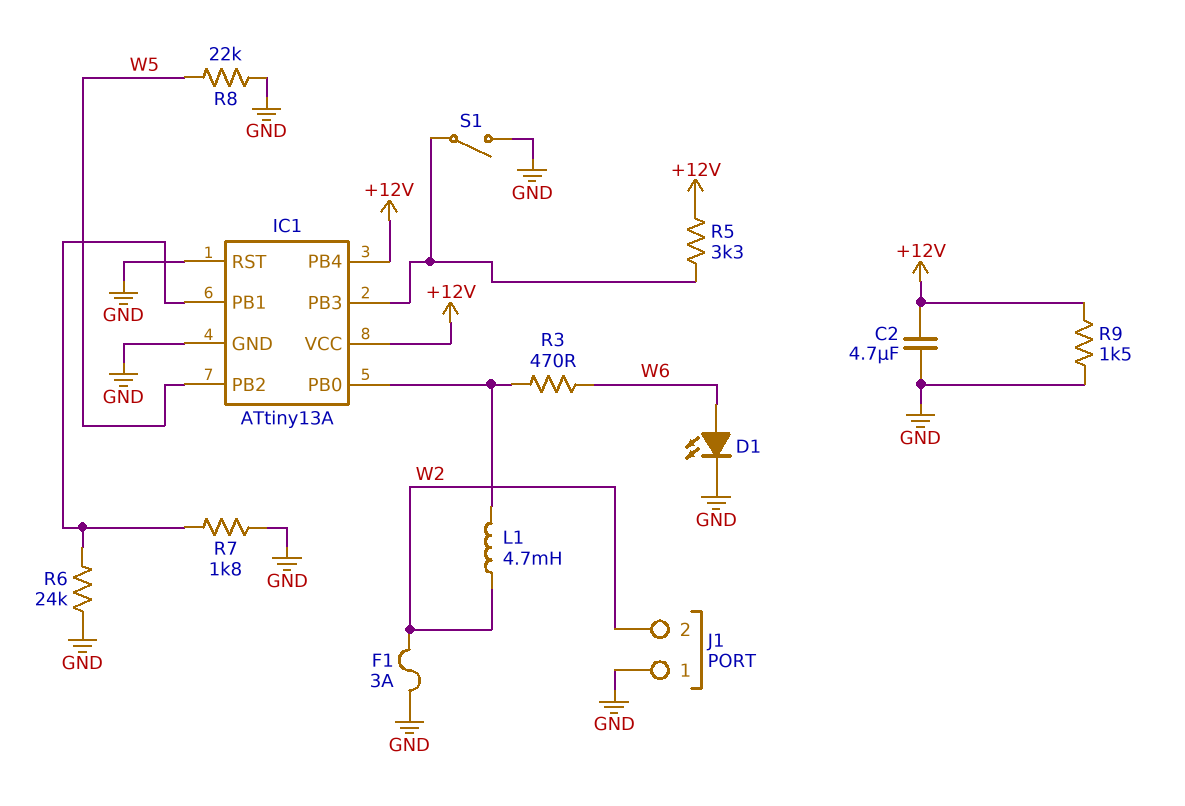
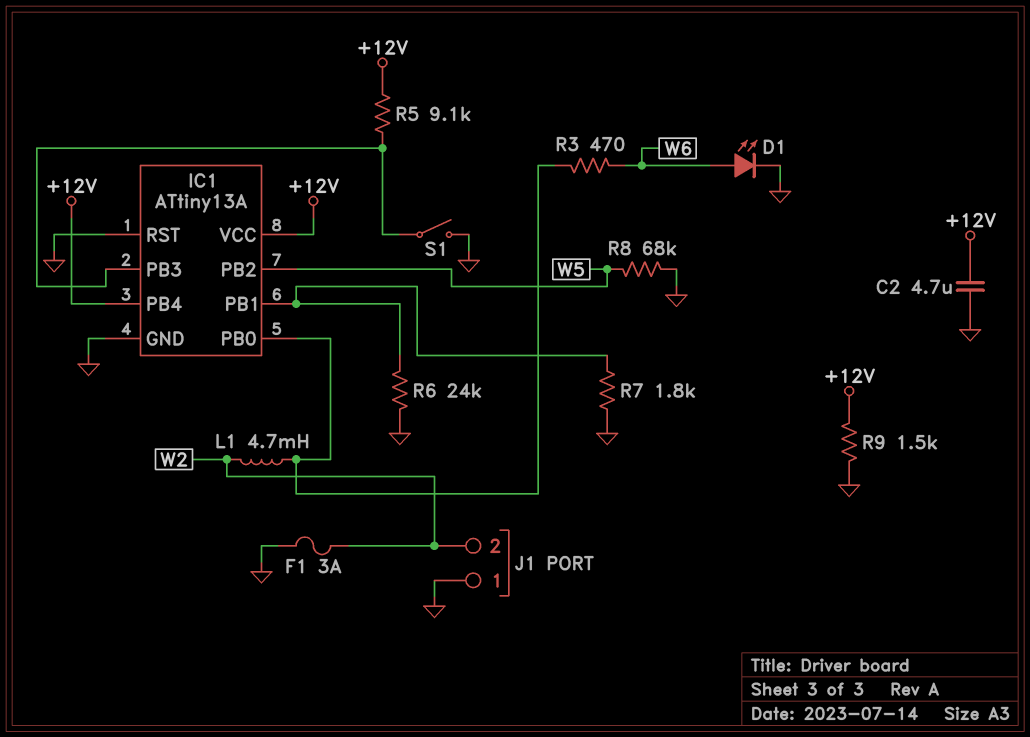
R5: 3.3k (+12V, IC1/PB3) -> 9.1k (+12V, IC1/PB3)
R8: 22k (GND, W5) -> 68k (GND, W5)

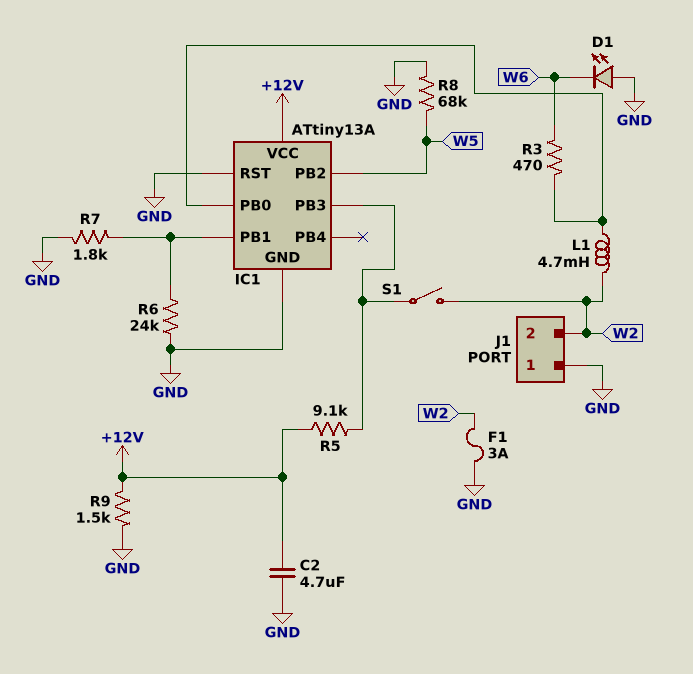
D1: LED (A W6, K GND) -> LED (A GND, K W6)
IC1 pin PB4: +12V -> none
S1: switch (GND, IC1/PB3) -> switch (IC1/PB3, W2)

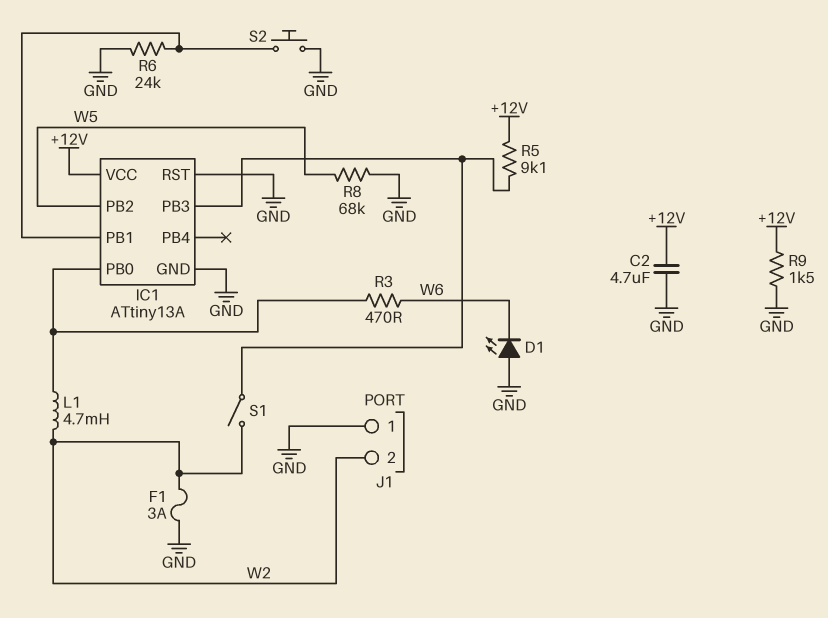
R7: 1.8k (GND, IC1/PB1) -> none
S2: none -> button (GND, IC1/PB1)

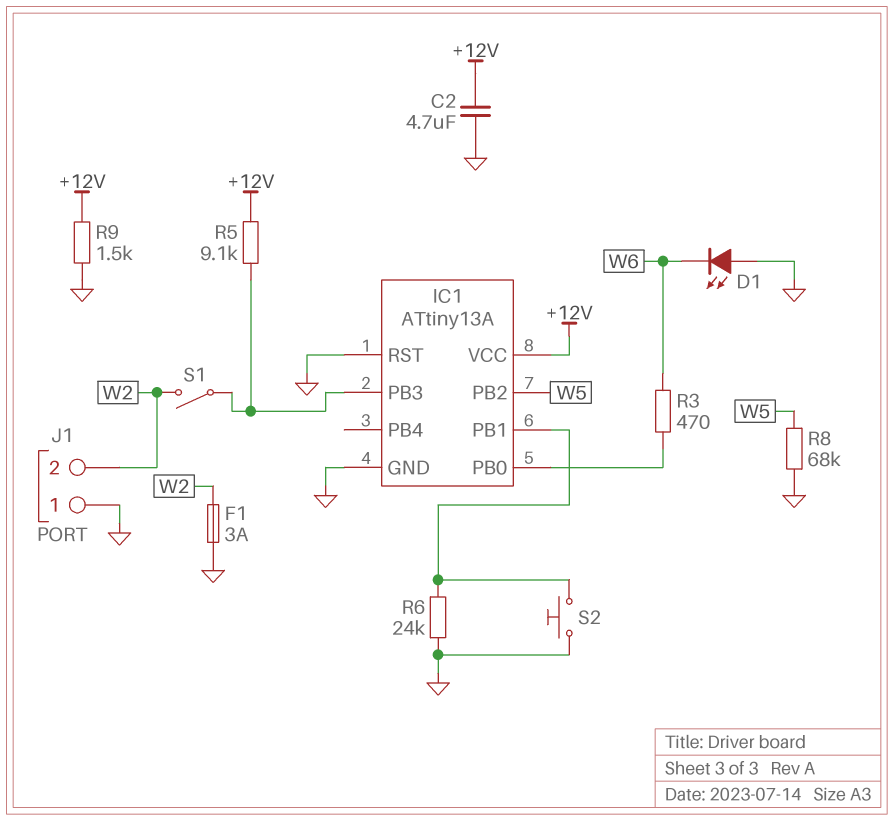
L1: 4.7mH (IC1/PB0, W2) -> none

